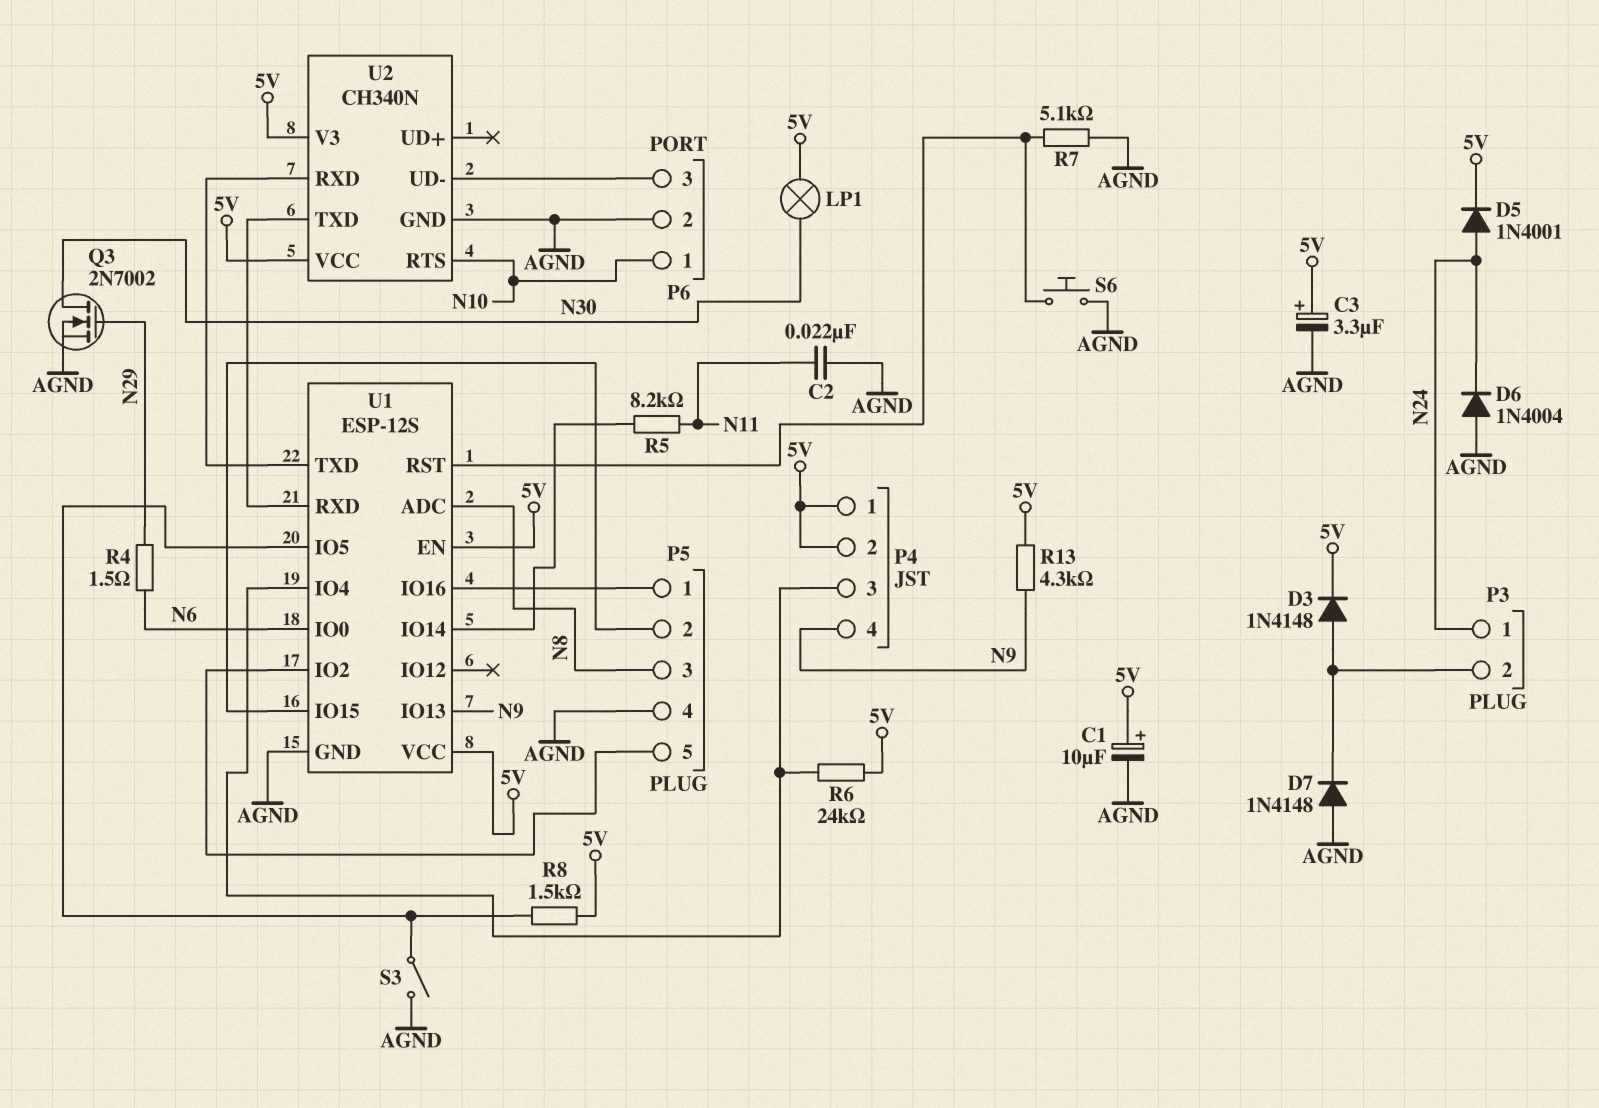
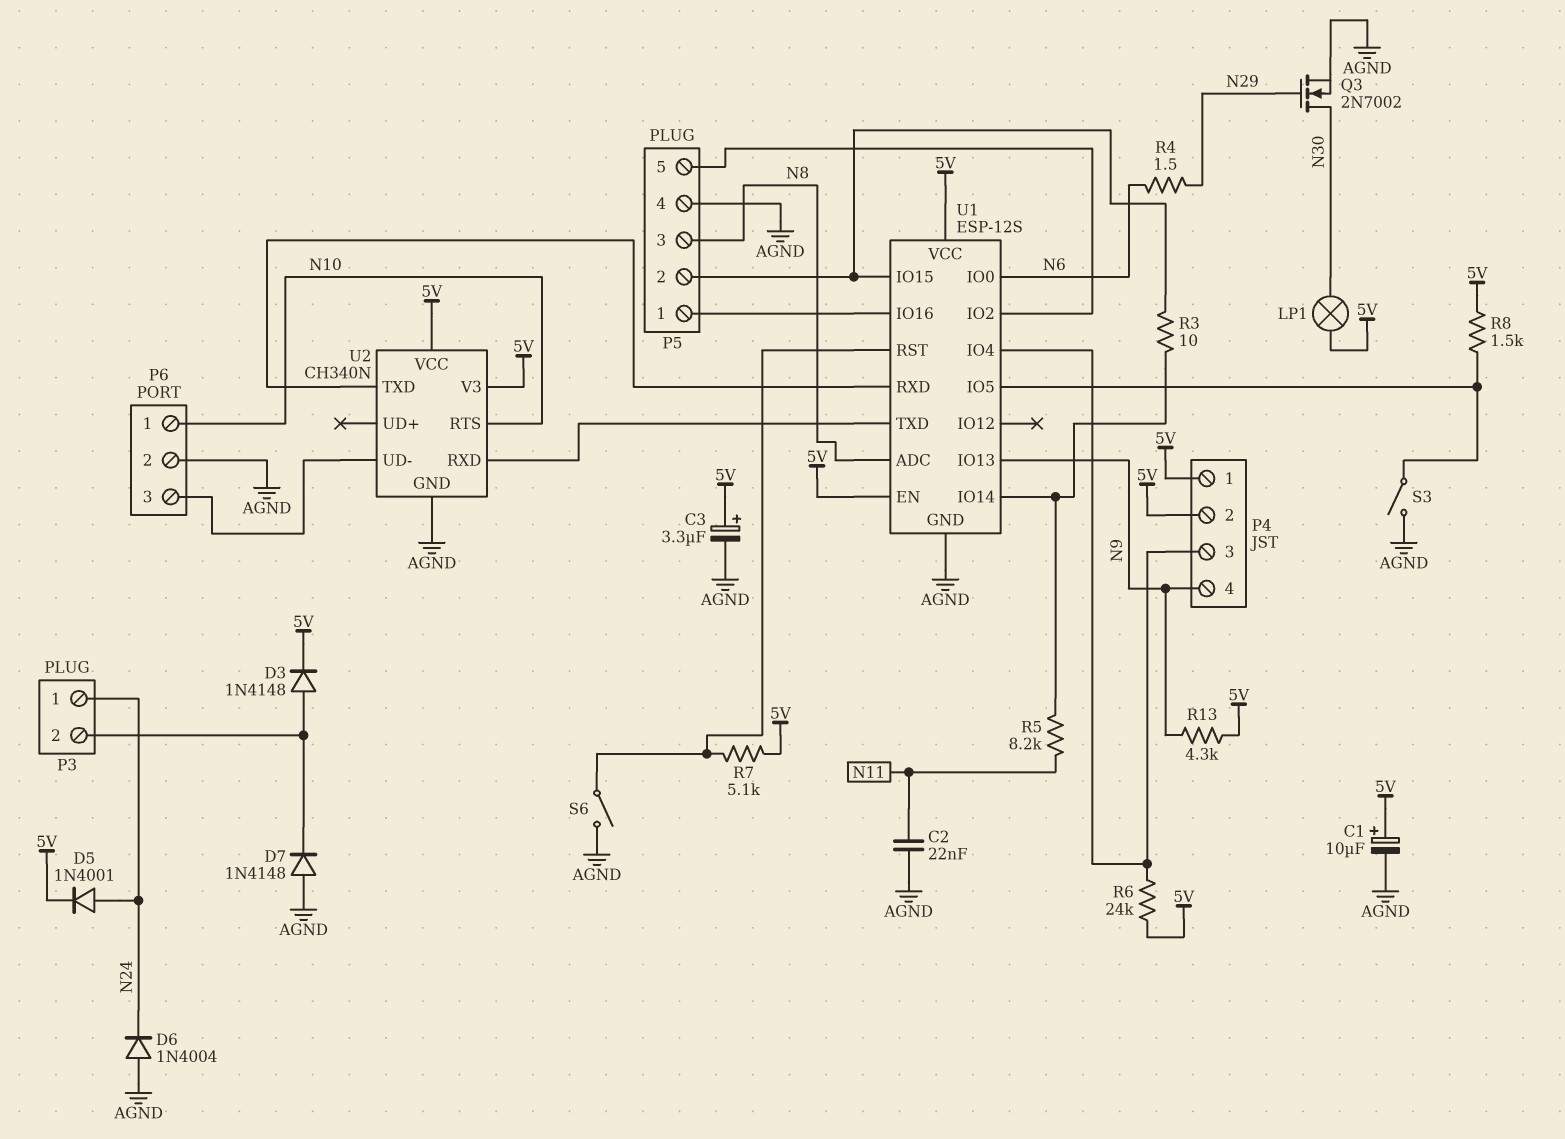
R3: none -> 10 (P5/2, U1/IO14)
R7: 5.1k (AGND, U1/RST) -> 5.1k (5V, U1/RST)
S6: button (AGND, U1/RST) -> switch (AGND, U1/RST)

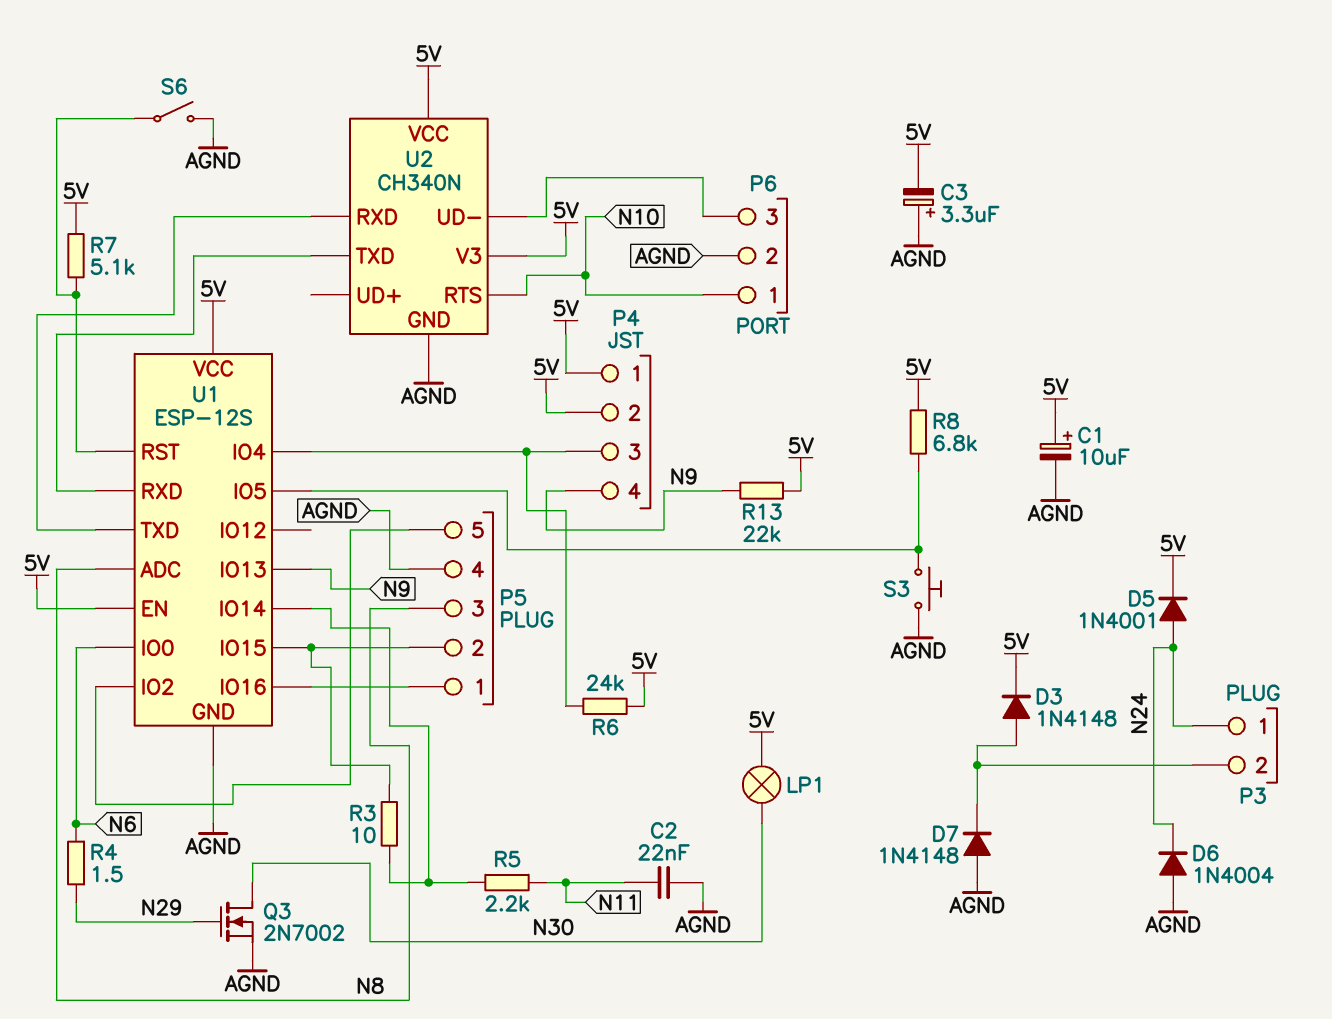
C3: 3.3uF (plus 5V, minus AGND) -> 3.3uF (plus AGND, minus 5V)
R5: 8.2k (N11, U1/IO14) -> 2.2k (N11, U1/IO14)
R8: 1.5k (5V, U1/IO5) -> 6.8k (5V, U1/IO5)
R13: 4.3k (5V, N9) -> 22k (5V, N9)
S3: switch (AGND, U1/IO5) -> button (AGND, U1/IO5)

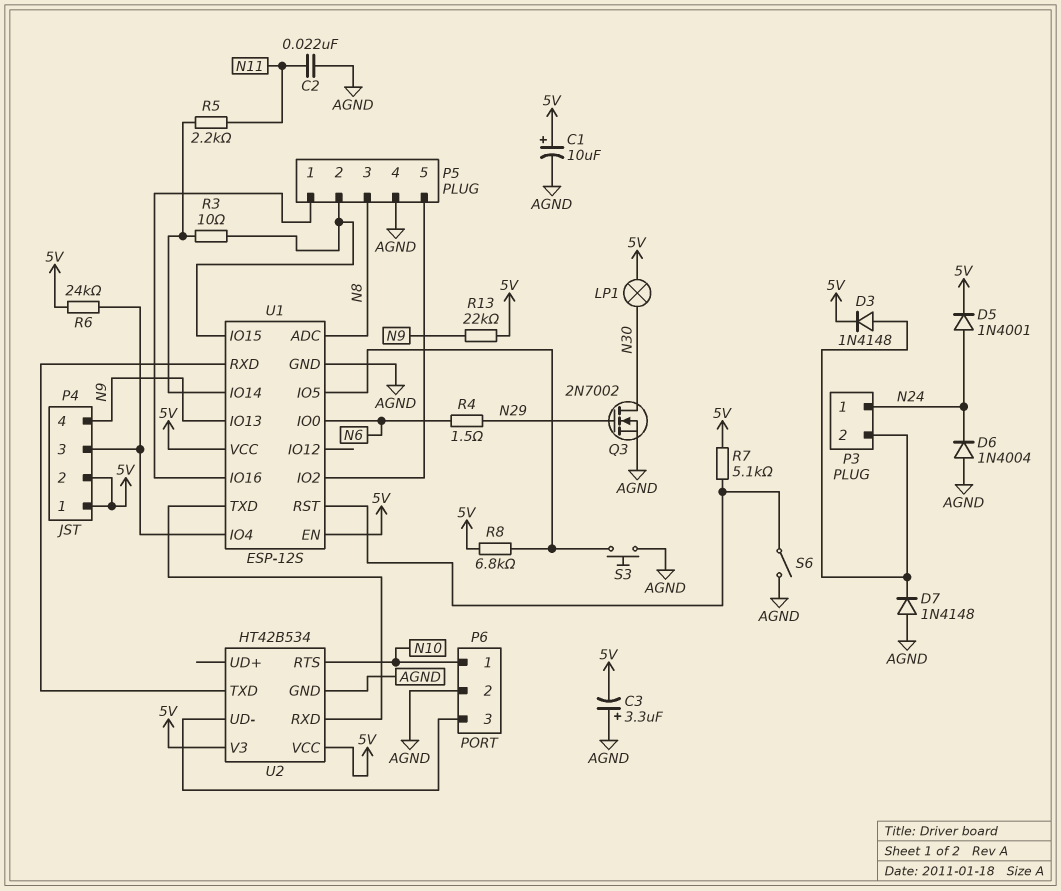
U2: CH340N -> HT42B534

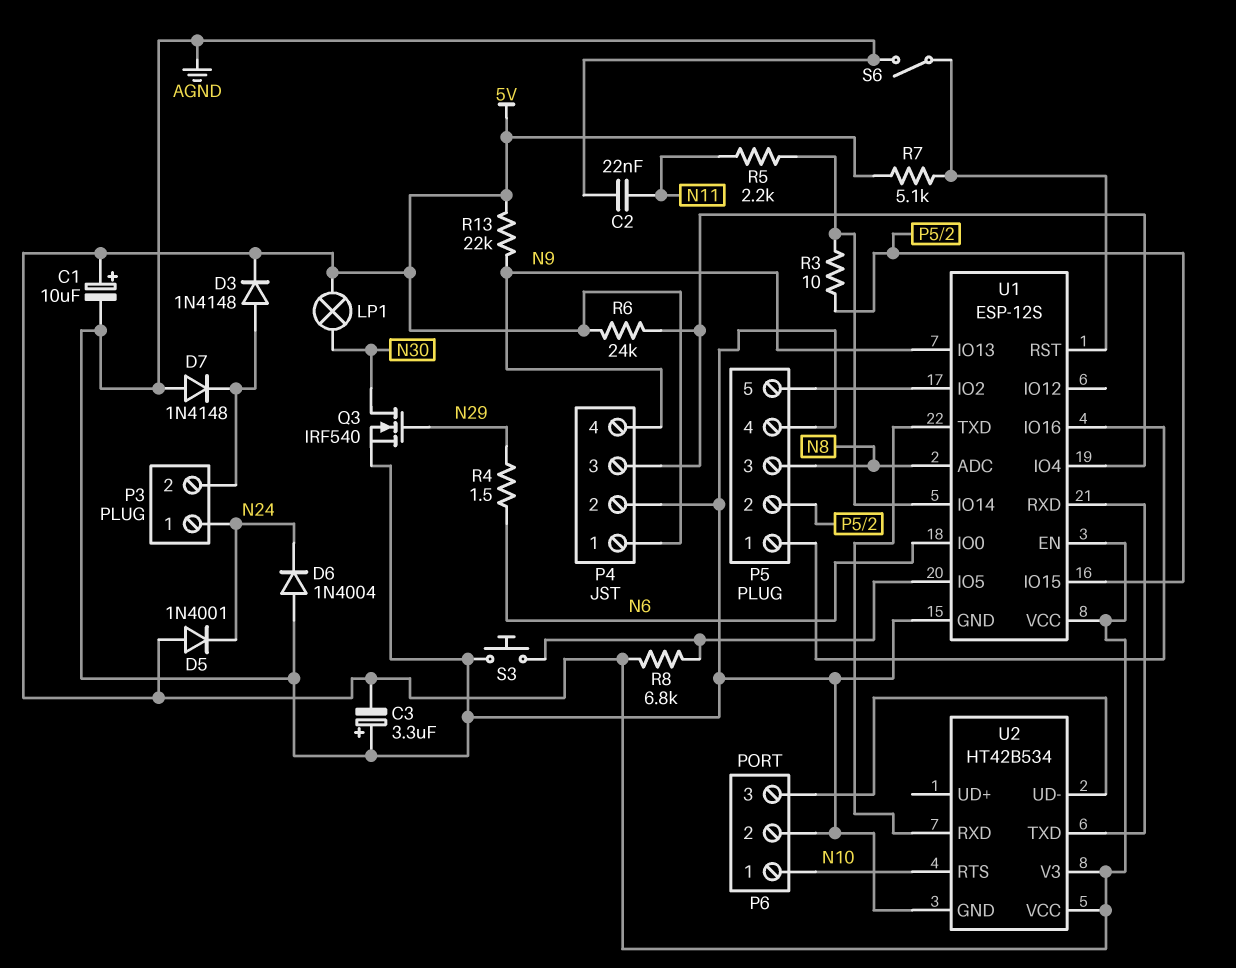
D5: diode 1N4001 (A N24, K 5V) -> diode 1N4001 (A 5V, K N24)
P4 pin 2: 5V -> AGND
Q3: NMOS 2N7002 (G N29, D N30, S AGND) -> NMOS IRF540 (G N29, D N30, S AGND)

